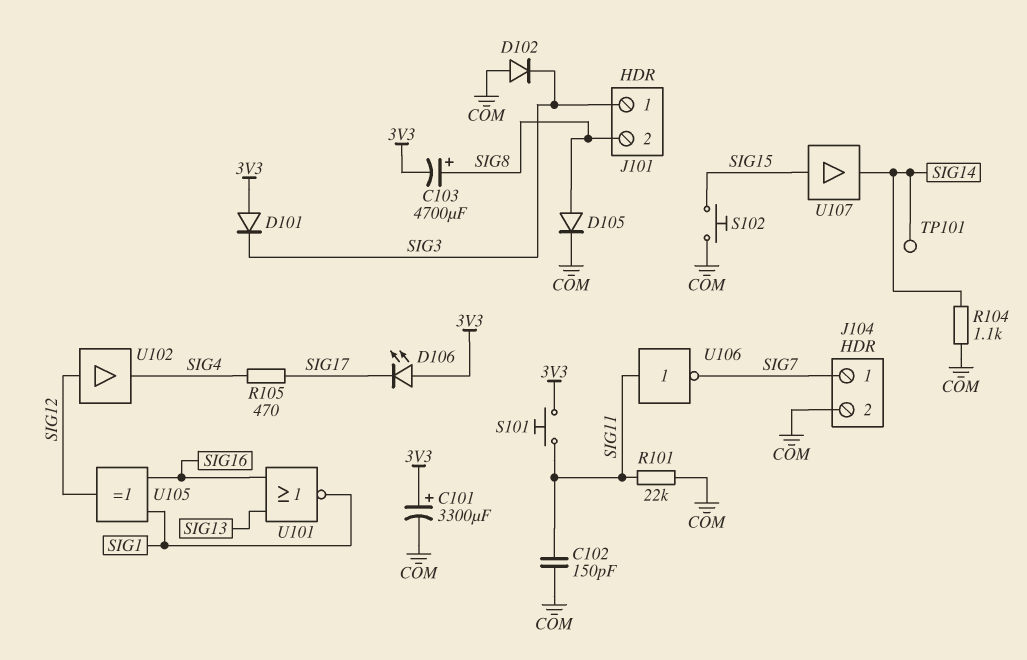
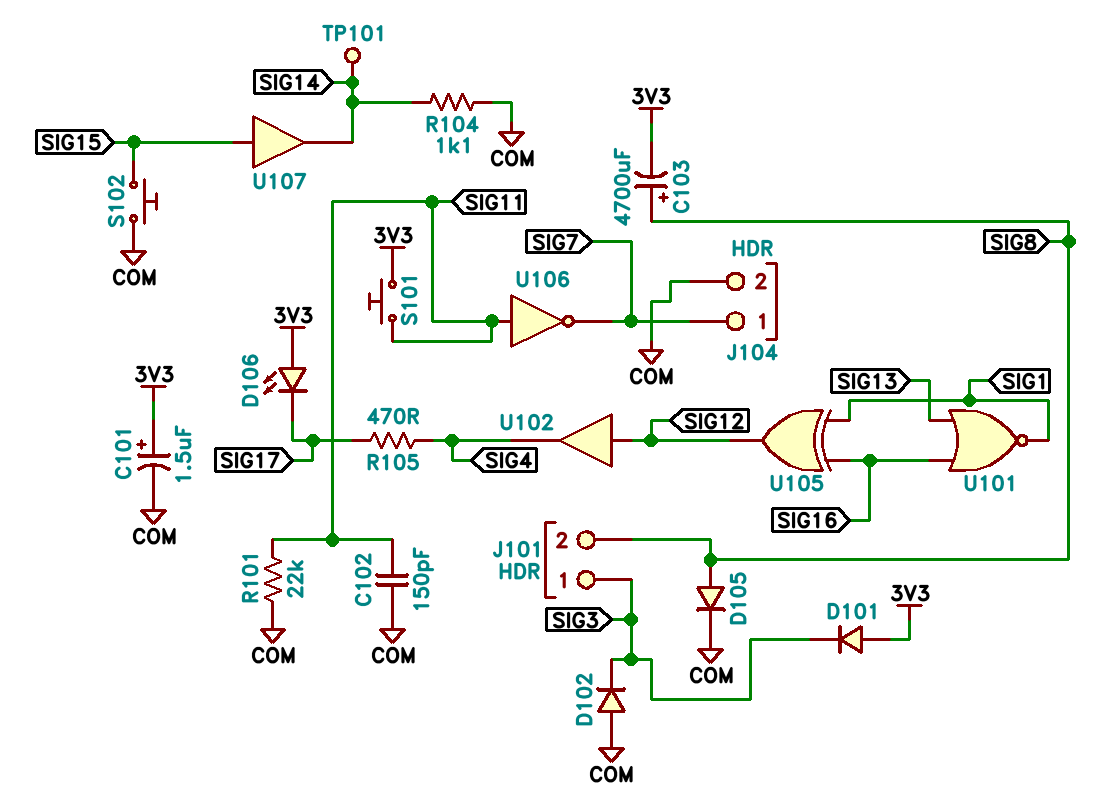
C101: 3300uF (plus 3V3, minus COM) -> 1.5uF (plus 3V3, minus COM)

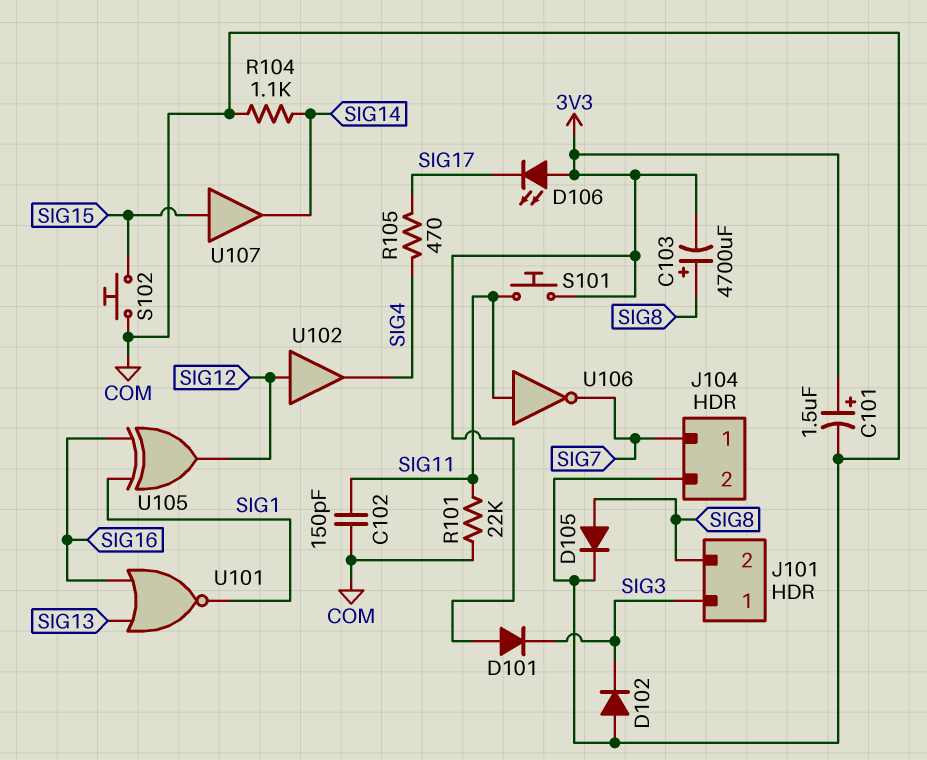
TP101: test point (SIG14) -> none

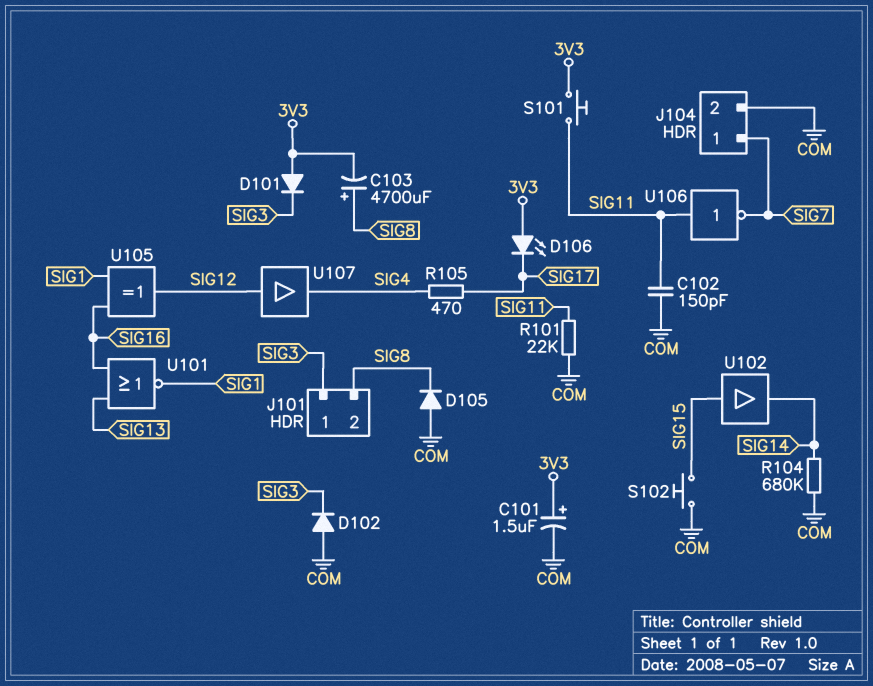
D105: diode (A SIG8, K COM) -> diode (A COM, K SIG8)
R104: 1.1k (COM, SIG14) -> 680k (COM, SIG14)
U102: buffer (in SIG12, out SIG4) -> buffer (in SIG15, out SIG14)
U107: buffer (in SIG15, out SIG14) -> buffer (in SIG12, out SIG4)

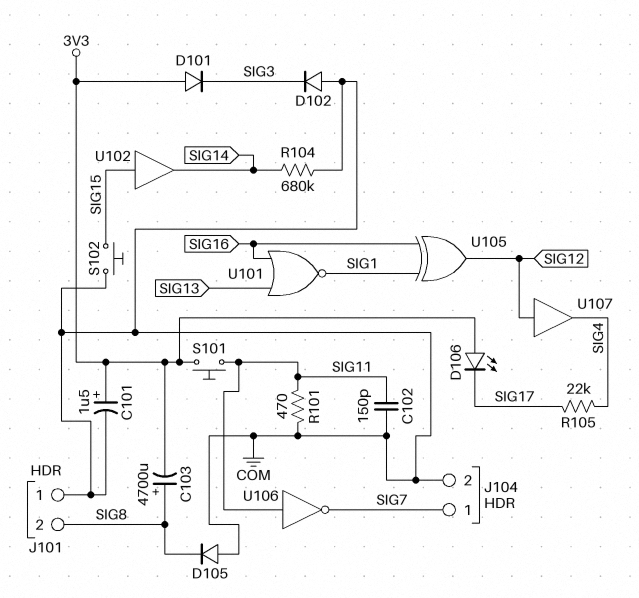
J101 pin 1: SIG3 -> COM
R101: 22k (COM, SIG11) -> 470 (COM, SIG11)
R105: 470 (SIG4, SIG17) -> 22k (SIG4, SIG17)

